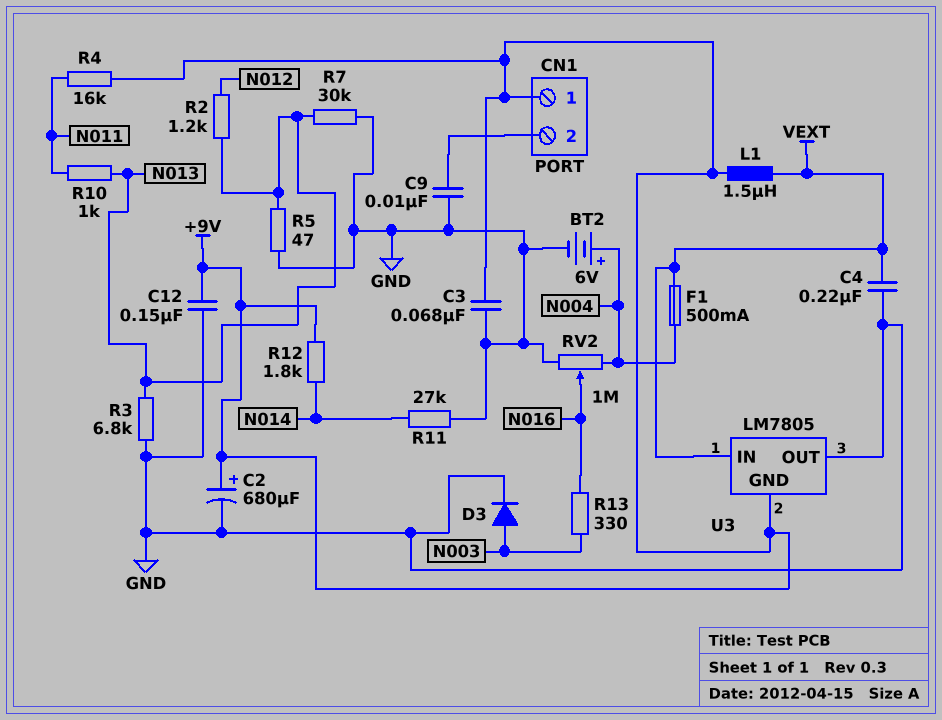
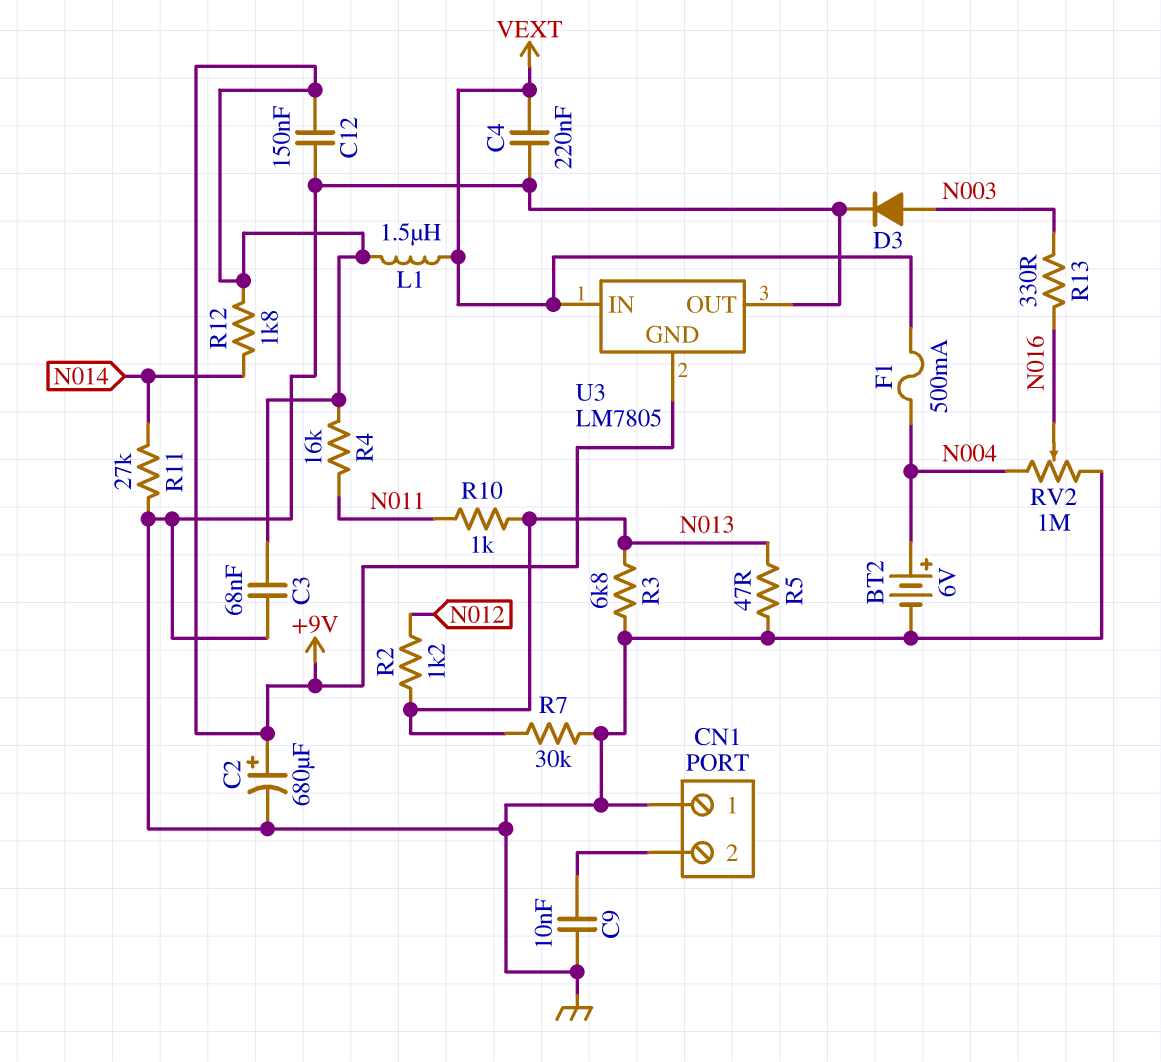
CN1 pin 1: +9V -> GND

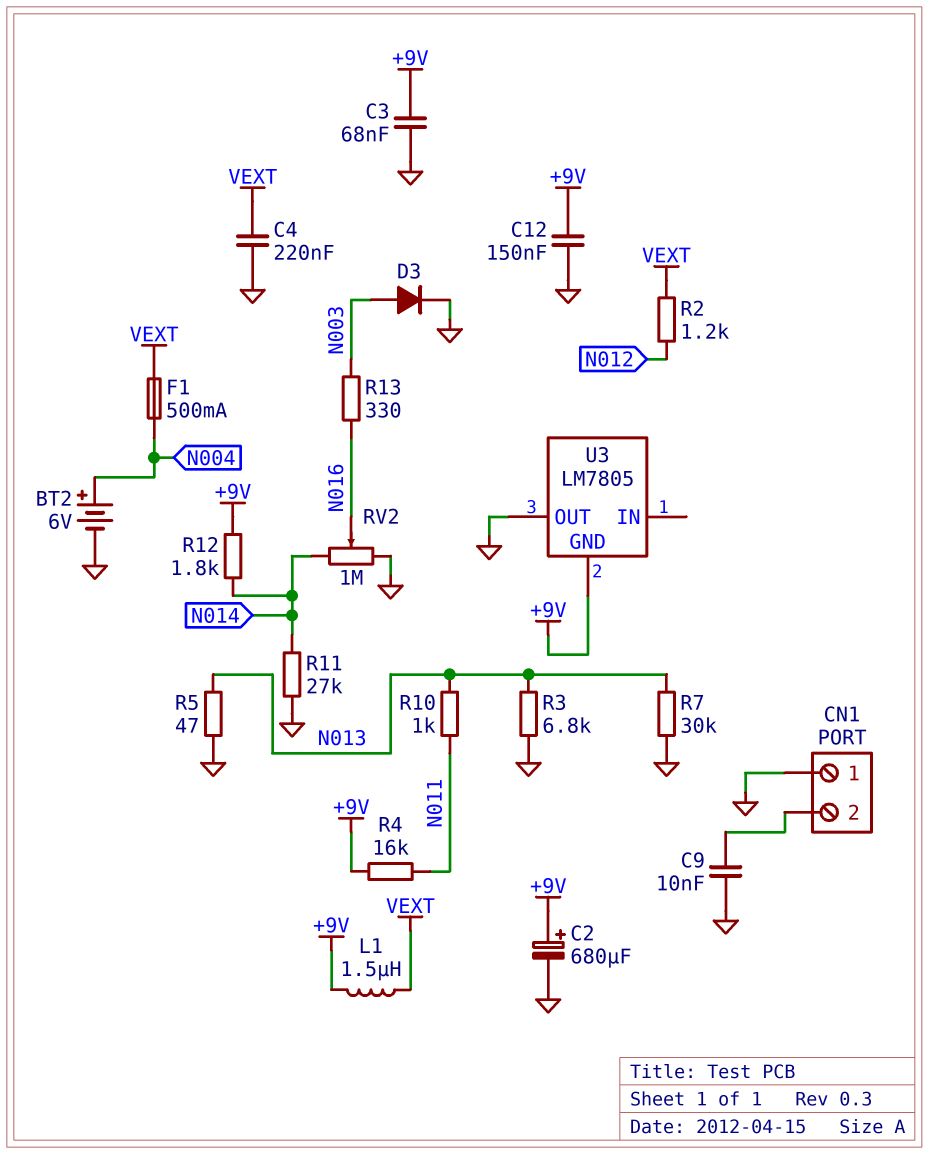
R2: 1.2k (N012, N013) -> 1.2k (N012, VEXT)
RV2: 1M (GND, N004, wiper N016) -> 1M (GND, N014, wiper N016)
U3 pin IN: VEXT -> none

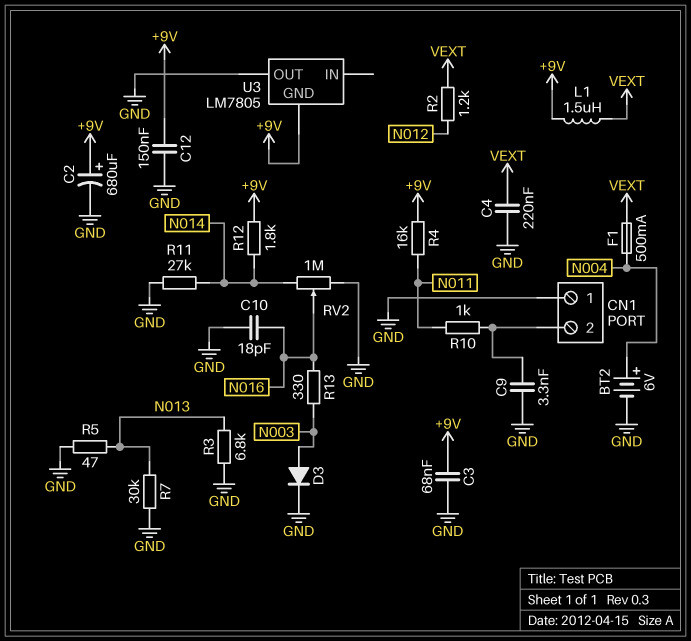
C9: 10nF (CN1/2, GND) -> 3.3nF (CN1/2, GND)
C10: none -> 18pF (GND, N016)
R10: 1k (N011, N013) -> 1k (CN1/2, N011)

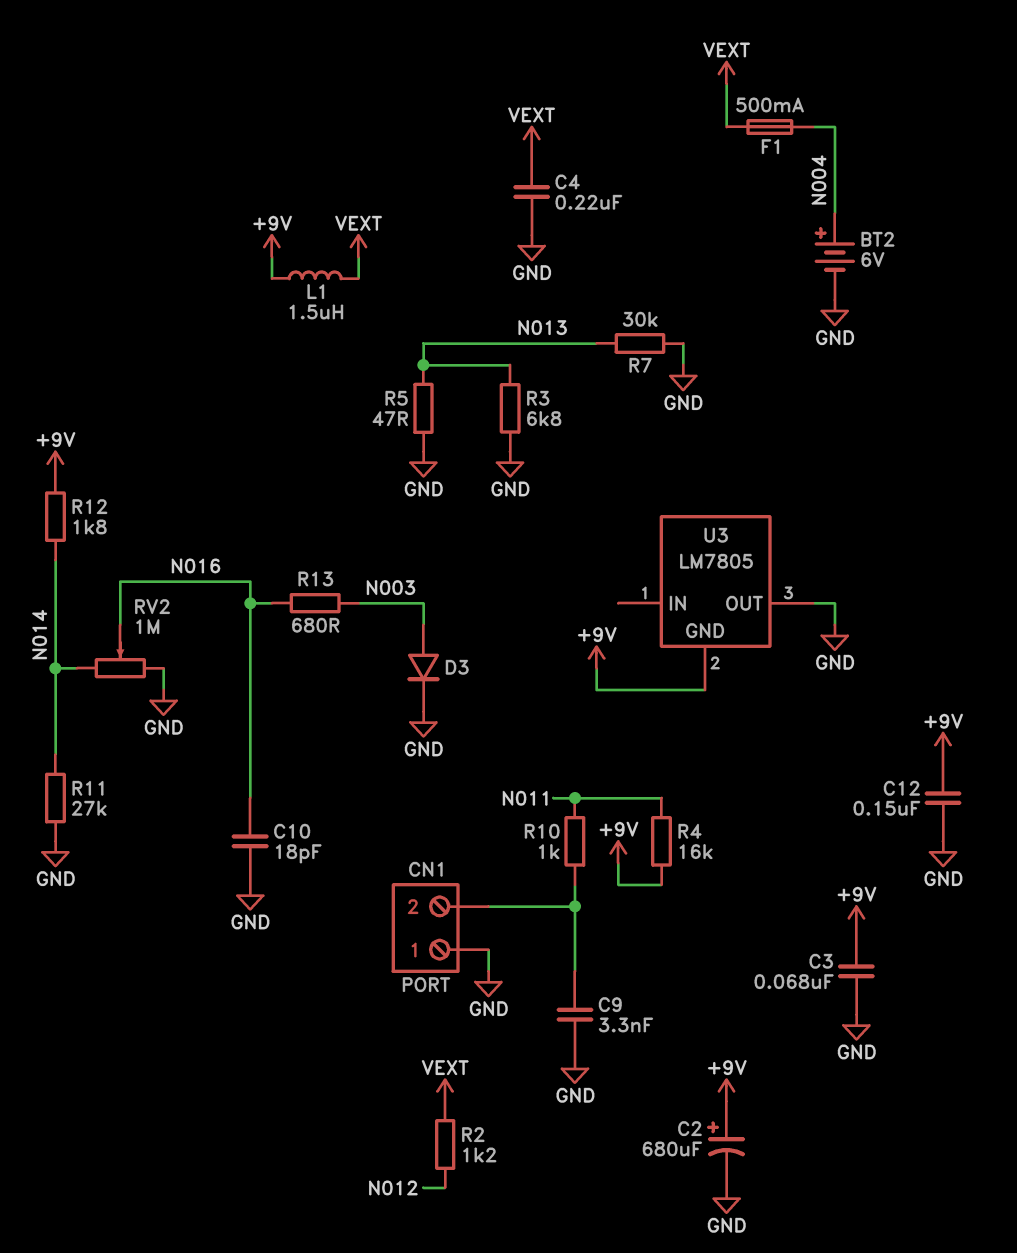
R13: 330 (N003, N016) -> 680 (N003, N016)

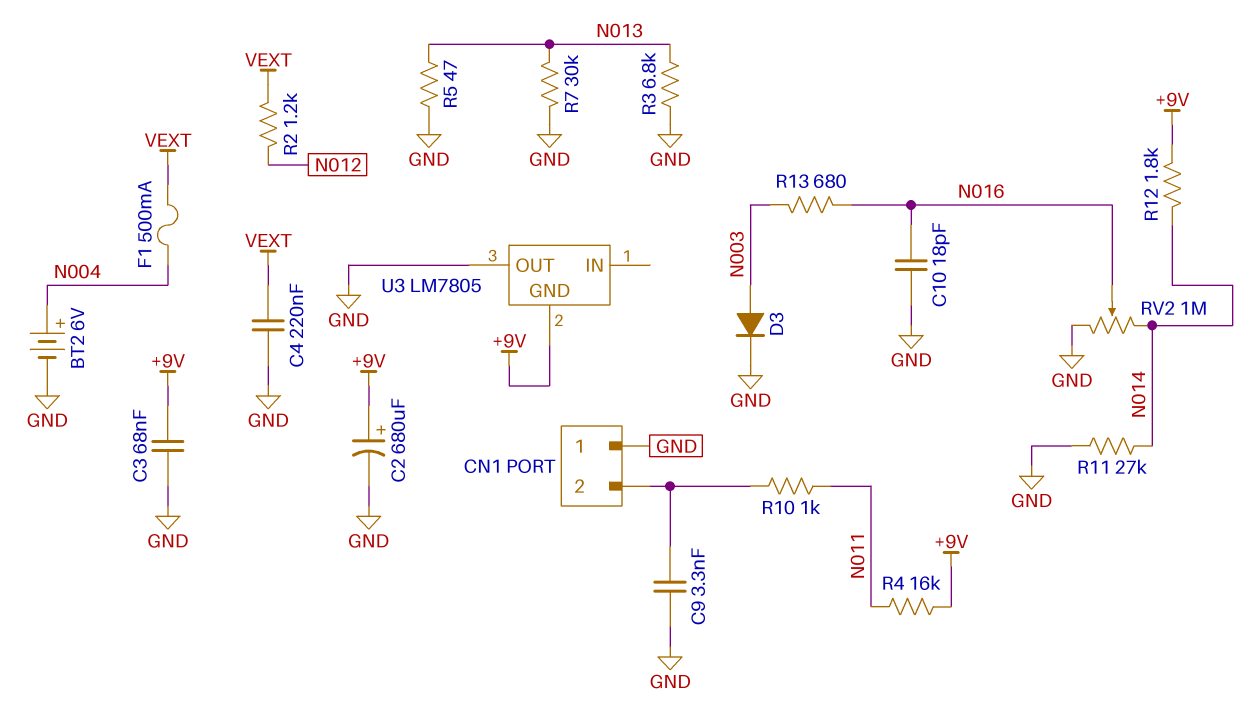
C12: 150nF (+9V, GND) -> none
L1: 1.5uH (+9V, VEXT) -> none

